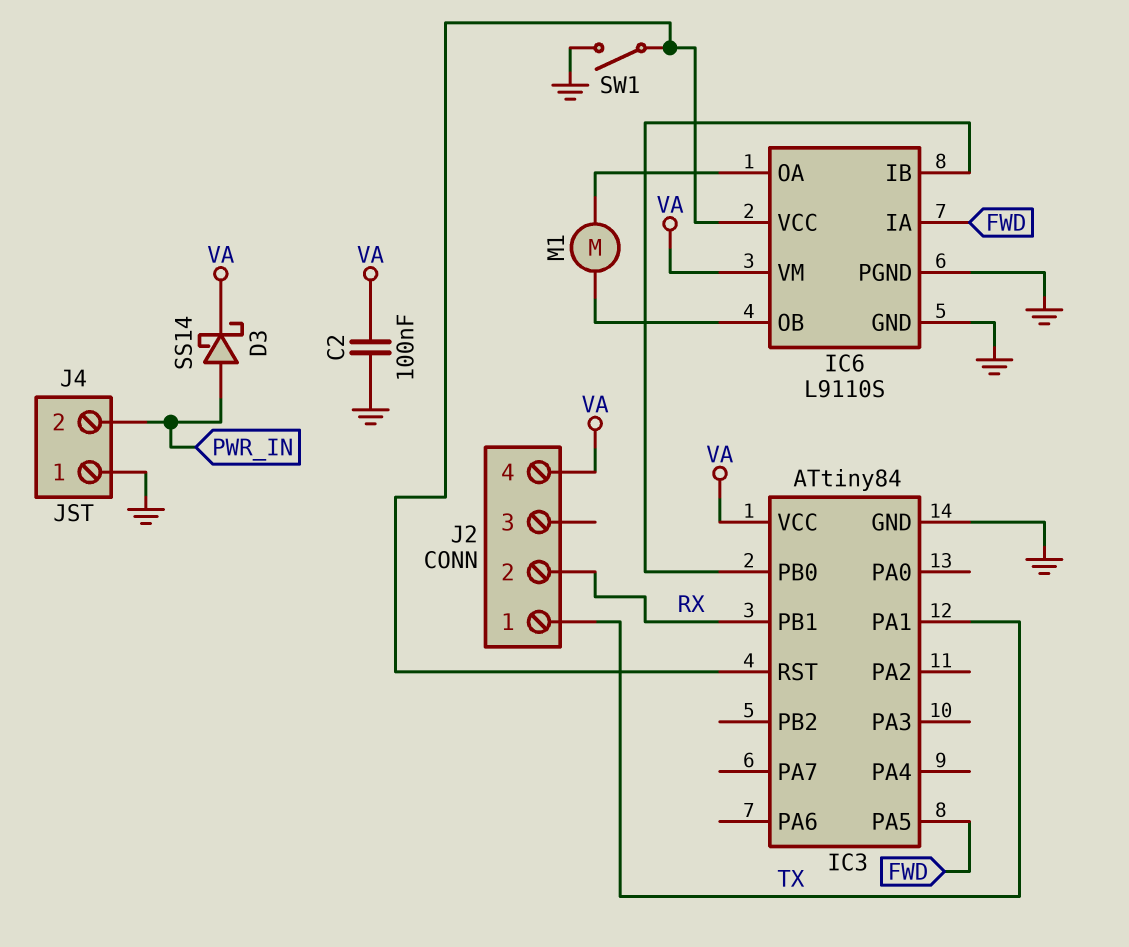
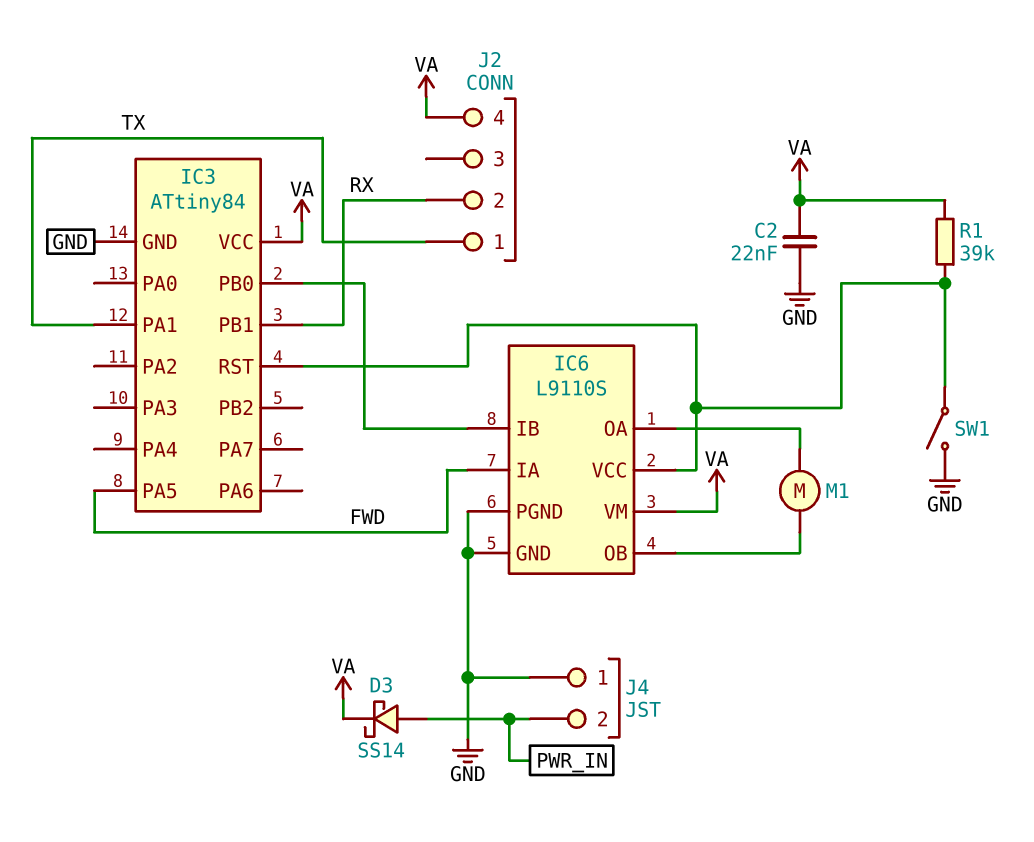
C2: 100nF (GND, VA) -> 22nF (GND, VA)
R1: none -> 39k (IC3/RST, VA)

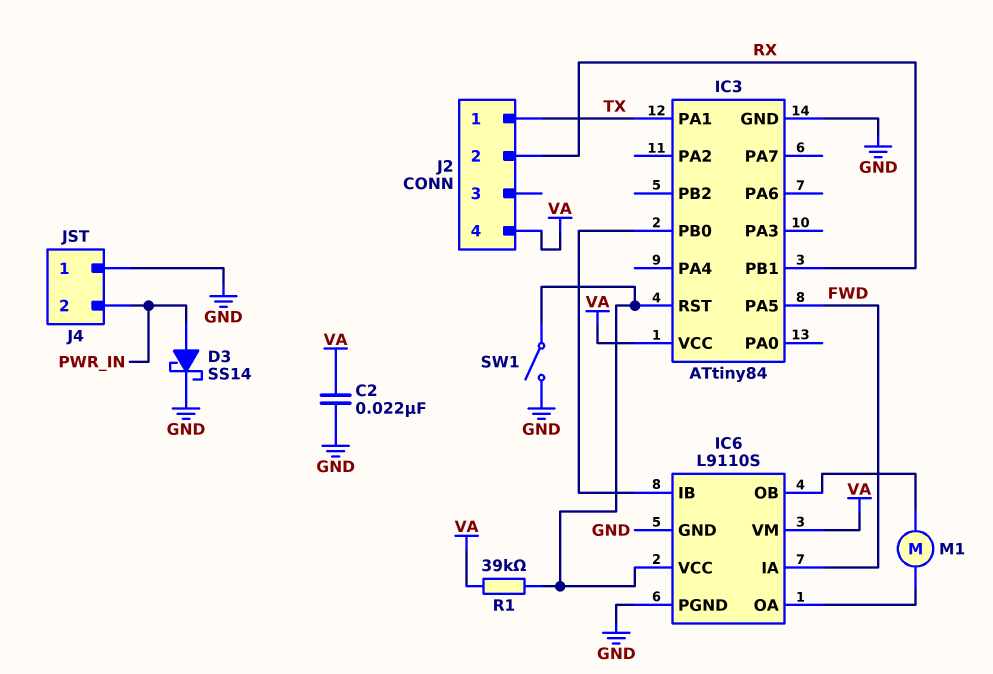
D3: schottky SS14 (A PWR_IN, K VA) -> schottky SS14 (A PWR_IN, K GND)

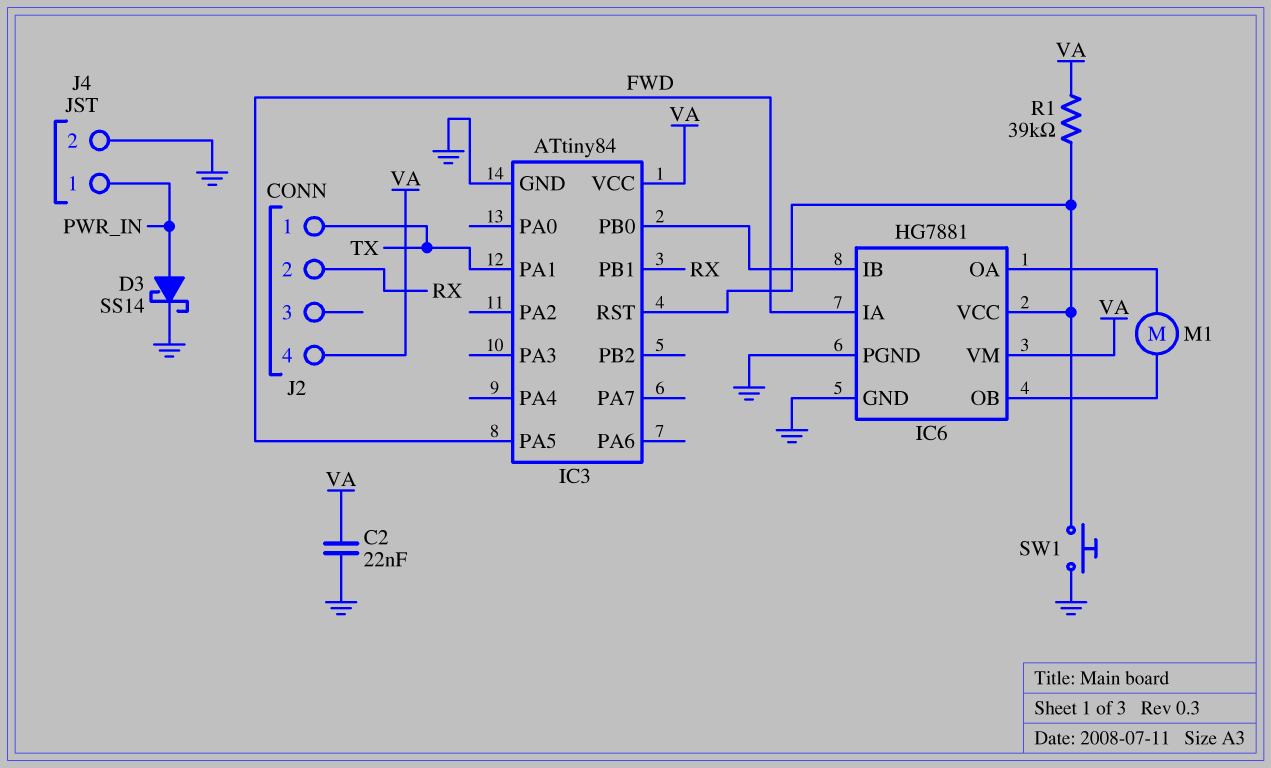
IC6: L9110S -> HG7881
J4 pin 1: GND -> PWR_IN
J4 pin 2: PWR_IN -> GND
SW1: switch (GND, IC3/RST) -> button (GND, IC3/RST)

